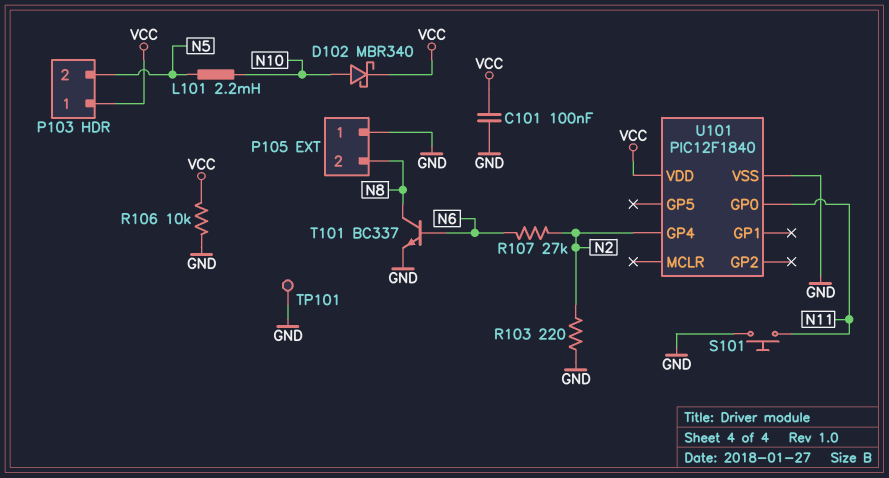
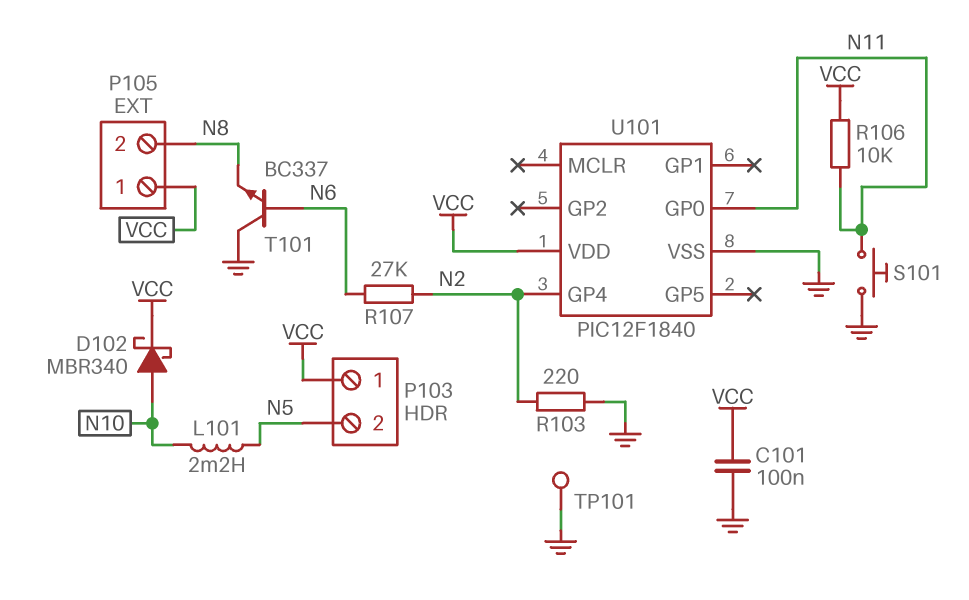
P105 pin 1: GND -> VCC
R106: 10k (GND, VCC) -> 10k (N11, VCC)
T101: NPN BC337 (B N6, C N8, E GND) -> NPN BC337 (B N6, C GND, E N8)

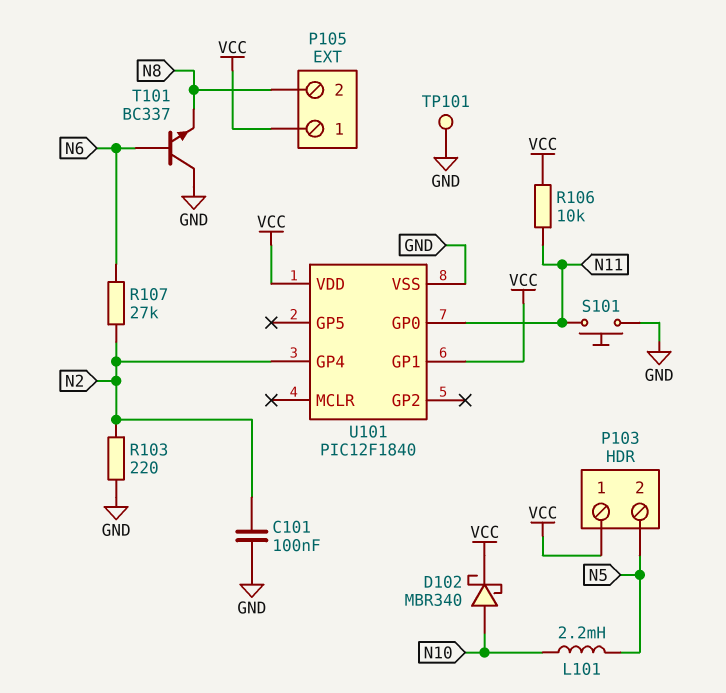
C101: 100nF (GND, VCC) -> 100nF (GND, N2)
U101 pin GP1: none -> VCC

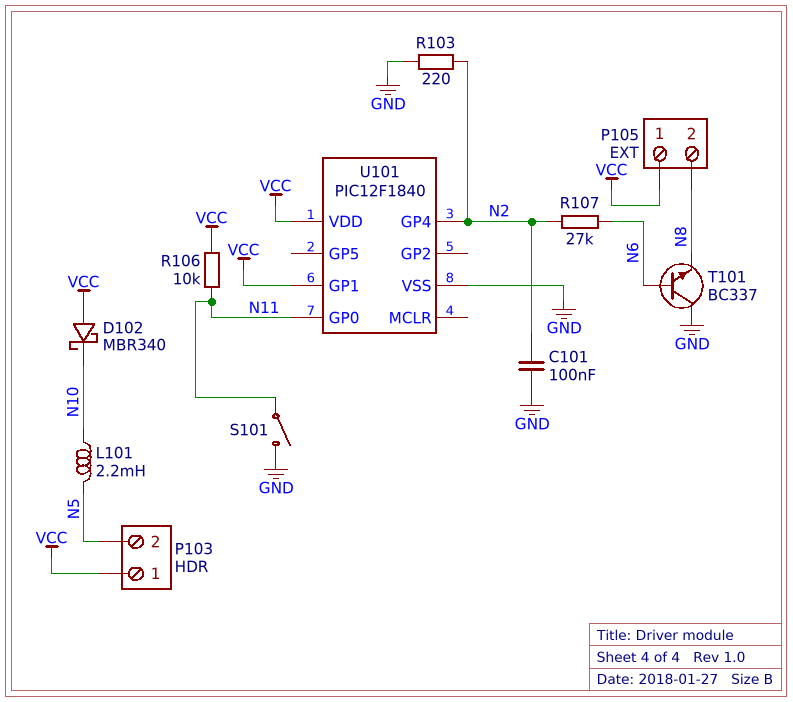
D102: schottky MBR340 (A N10, K VCC) -> schottky MBR340 (A VCC, K N10)
S101: button (GND, N11) -> switch (GND, N11)
TP101: test point (GND) -> none

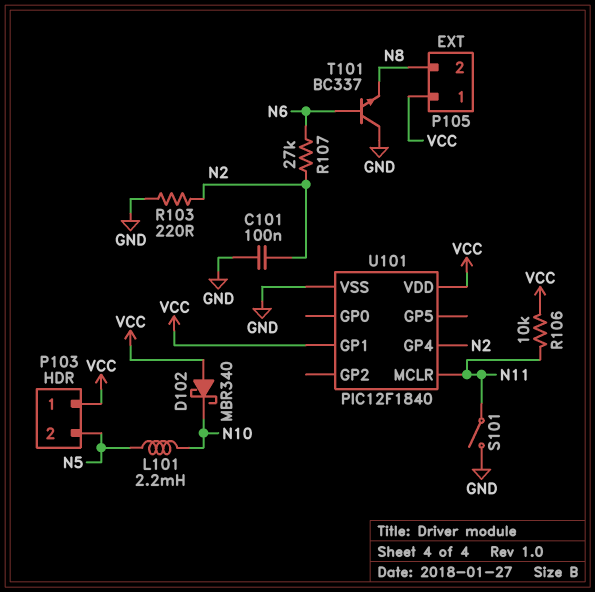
U101 pin GP0: N11 -> none
U101 pin MCLR: none -> N11

